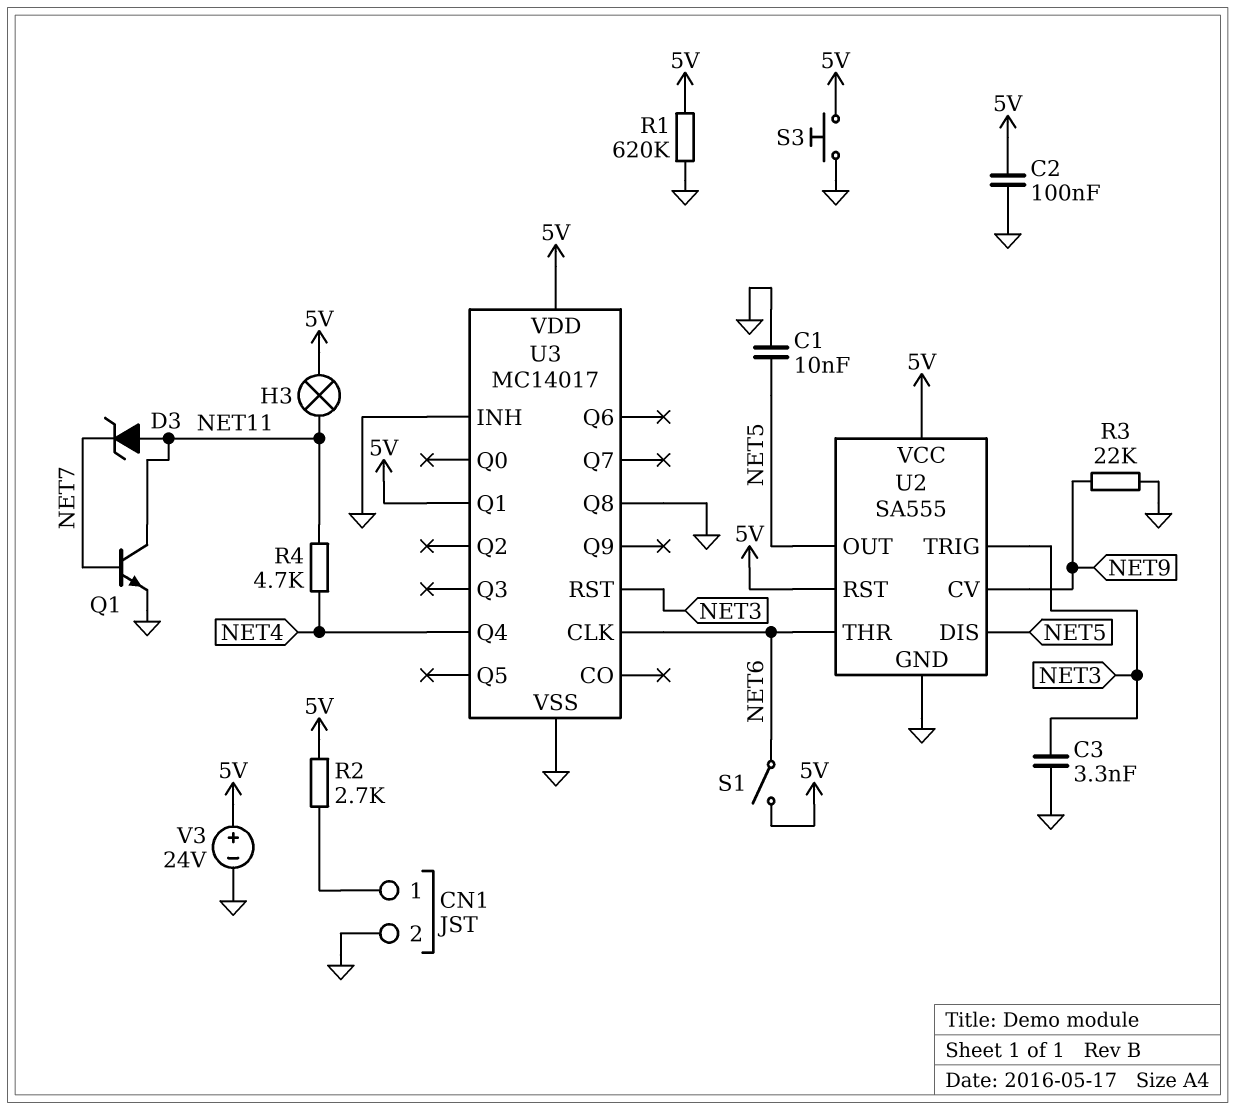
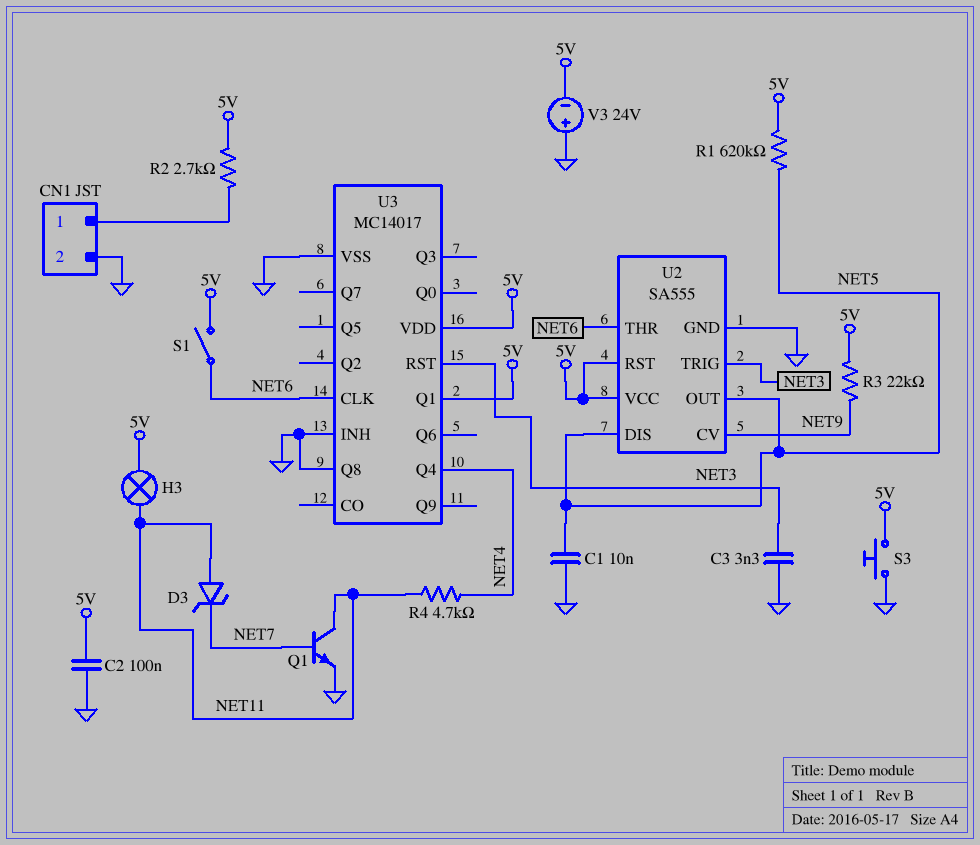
R1: 620k (5V, GND) -> 620k (5V, NET5)
R3: 22k (GND, NET9) -> 22k (5V, NET9)
V3: 24V (plus 5V, minus GND) -> 24V (plus GND, minus 5V)

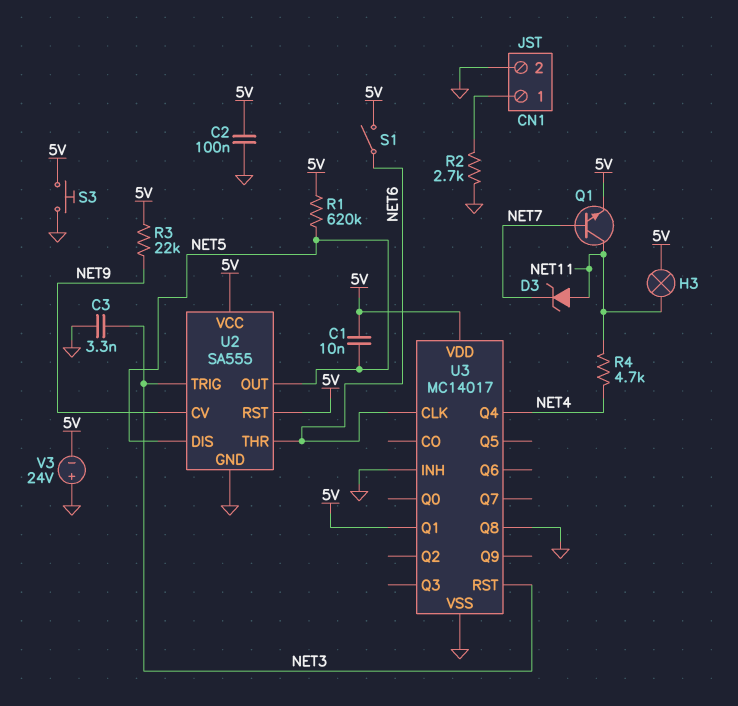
C1: 10nF (GND, NET5) -> 10nF (5V, NET5)
Q1: NPN (B NET7, C NET11, E GND) -> NPN (B NET7, C NET11, E 5V)
R2: 2.7k (5V, CN1/1) -> 2.7k (CN1/1, GND)

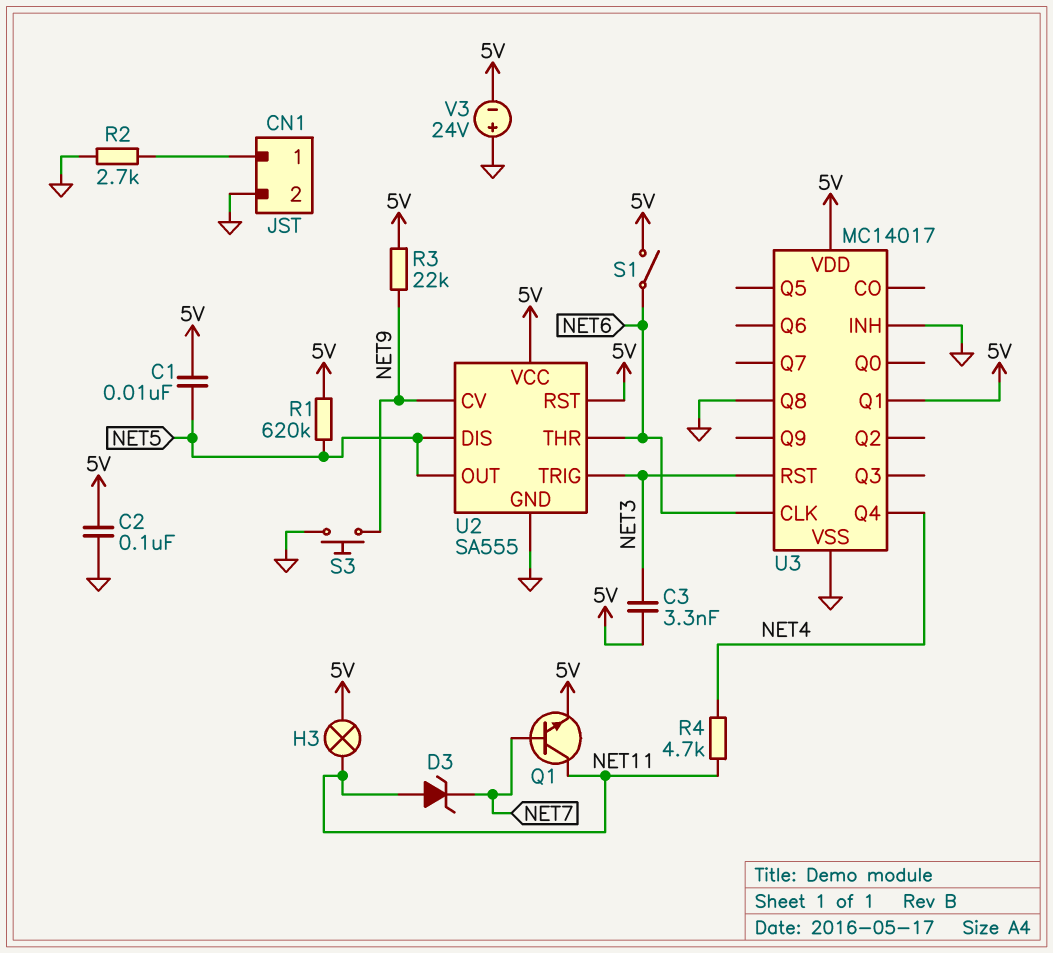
C3: 3.3nF (GND, NET3) -> 3.3nF (5V, NET3)
S3: button (5V, GND) -> button (GND, NET9)

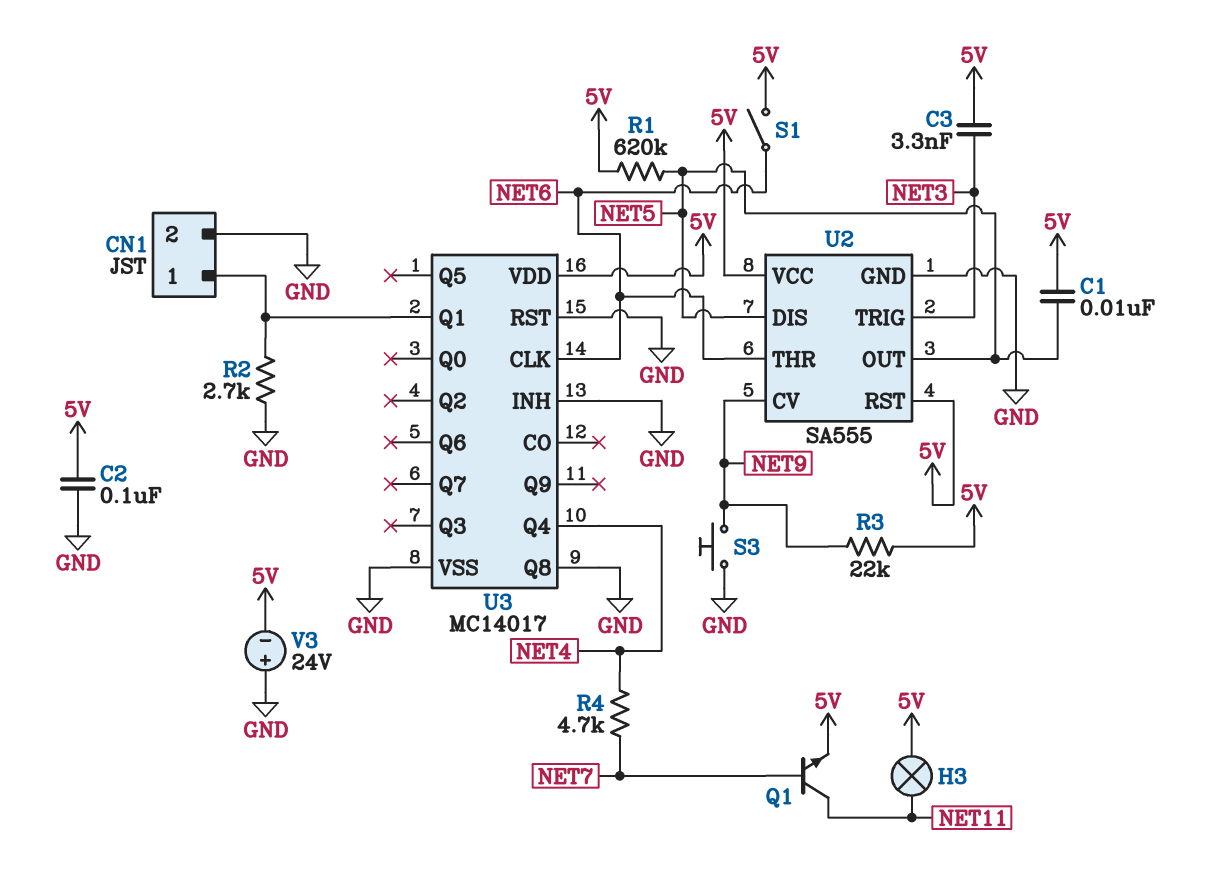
D3: zener (A NET11, K NET7) -> none
R4: 4.7k (NET4, NET11) -> 4.7k (NET4, NET7)
U3 pin Q1: 5V -> CN1/1
U3 pin RST: NET3 -> GND

